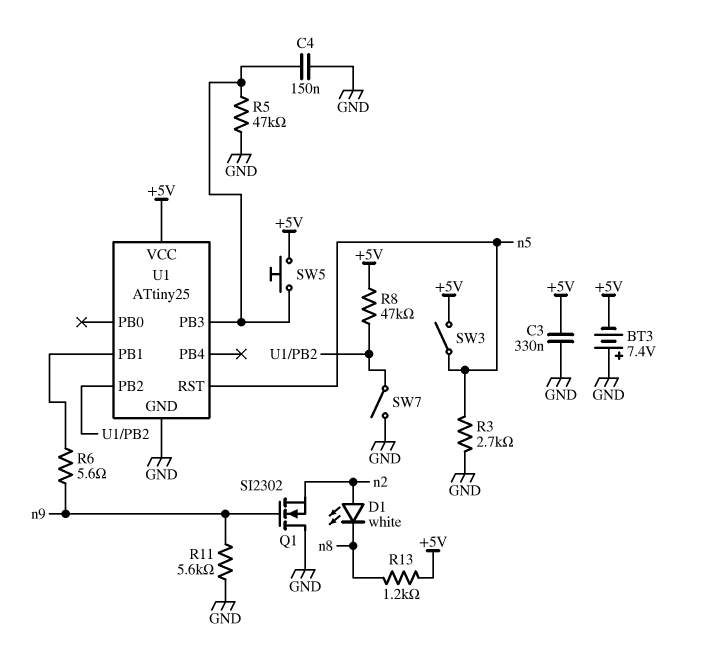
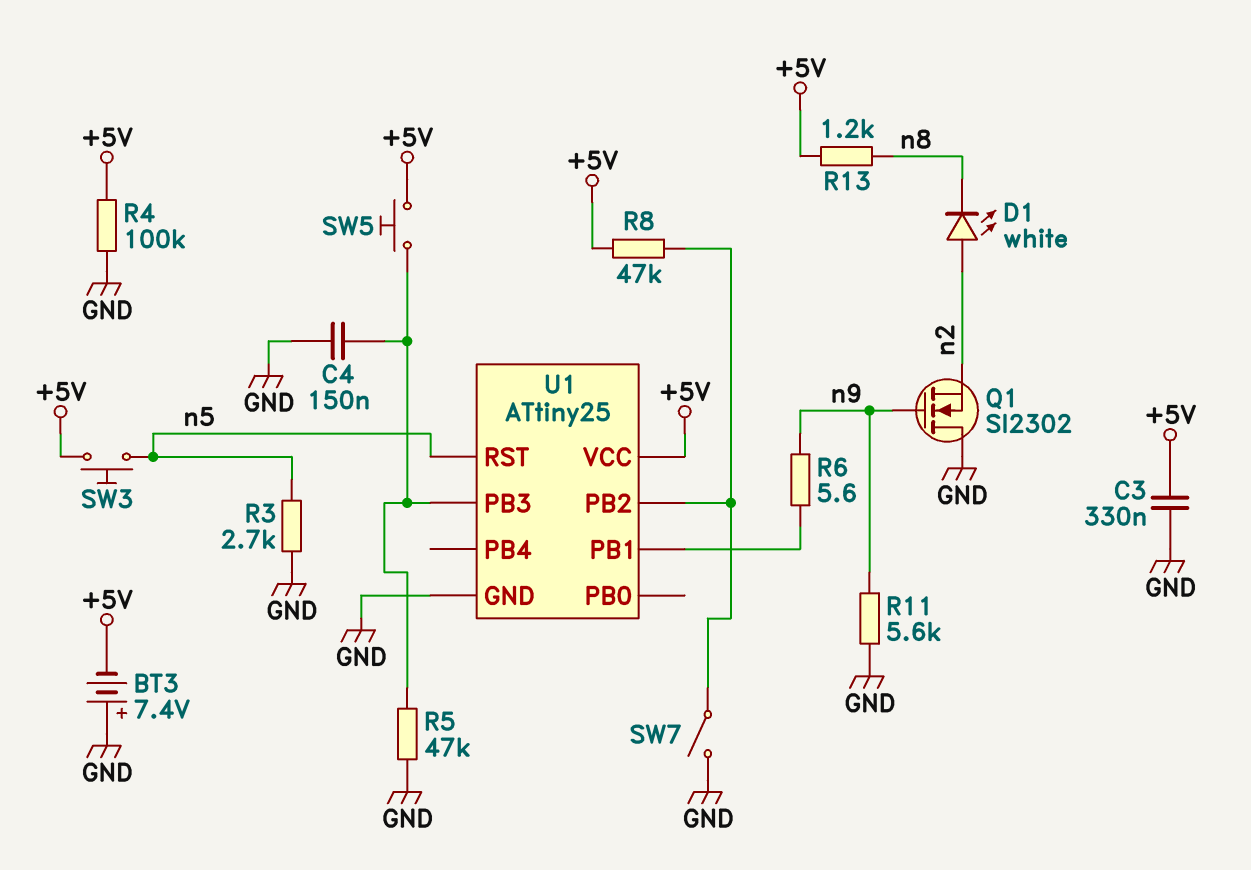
R4: none -> 100k (+5V, GND)
SW3: switch (+5V, n5) -> button (+5V, n5)

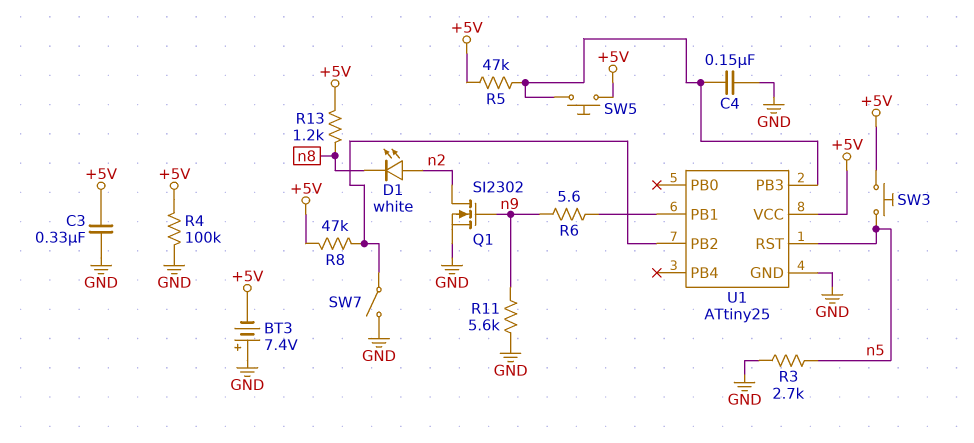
Q1: NMOS SI2302 (G n9, D GND, S n2) -> NMOS SI2302 (G n9, D n2, S GND)
R5: 47k (GND, U1/PB3) -> 47k (+5V, U1/PB3)

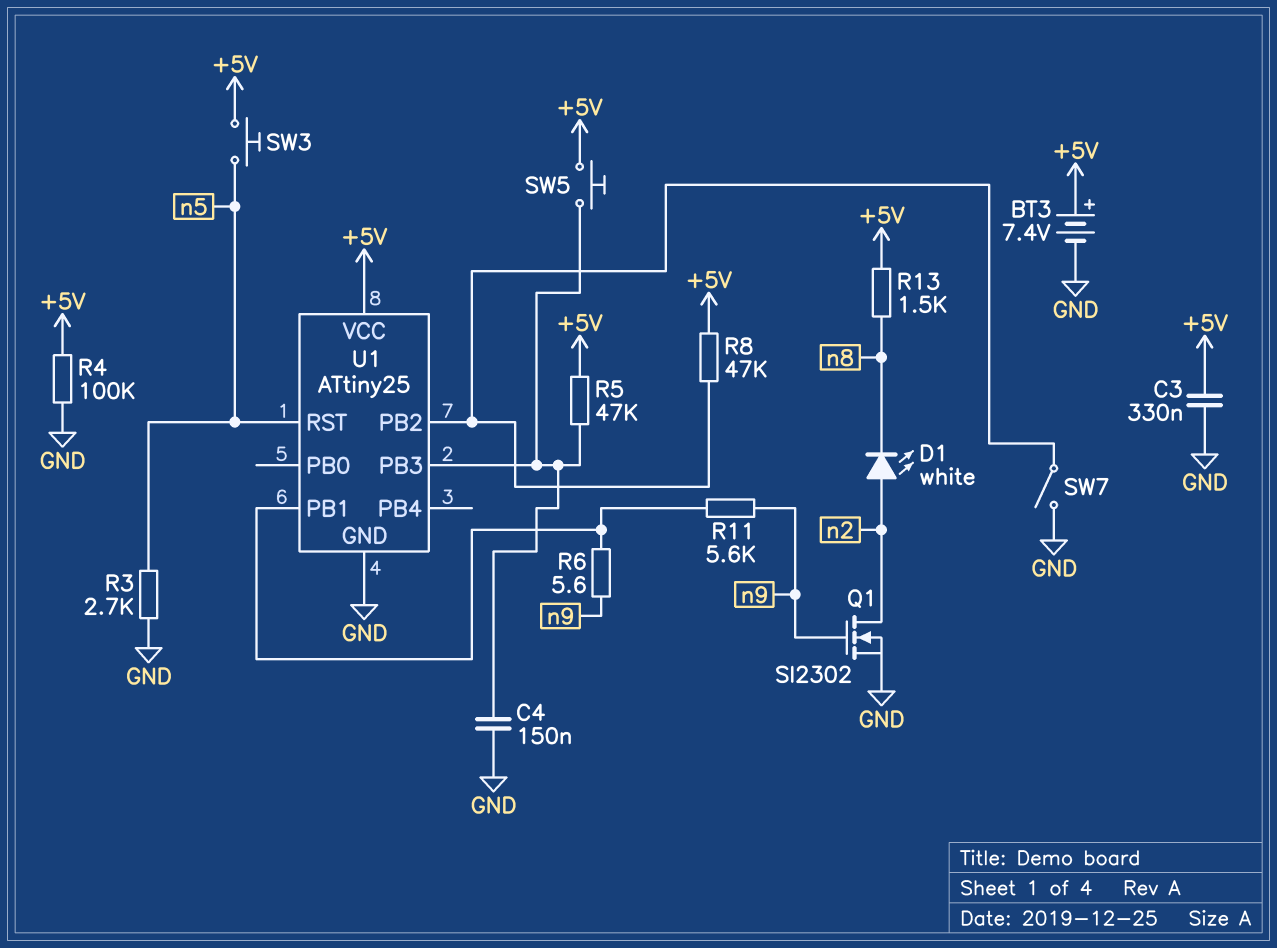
BT3: 7.4V (plus GND, minus +5V) -> 7.4V (plus +5V, minus GND)
R11: 5.6k (GND, n9) -> 5.6k (U1/PB1, n9)
R13: 1.2k (+5V, n8) -> 1.5k (+5V, n8)

